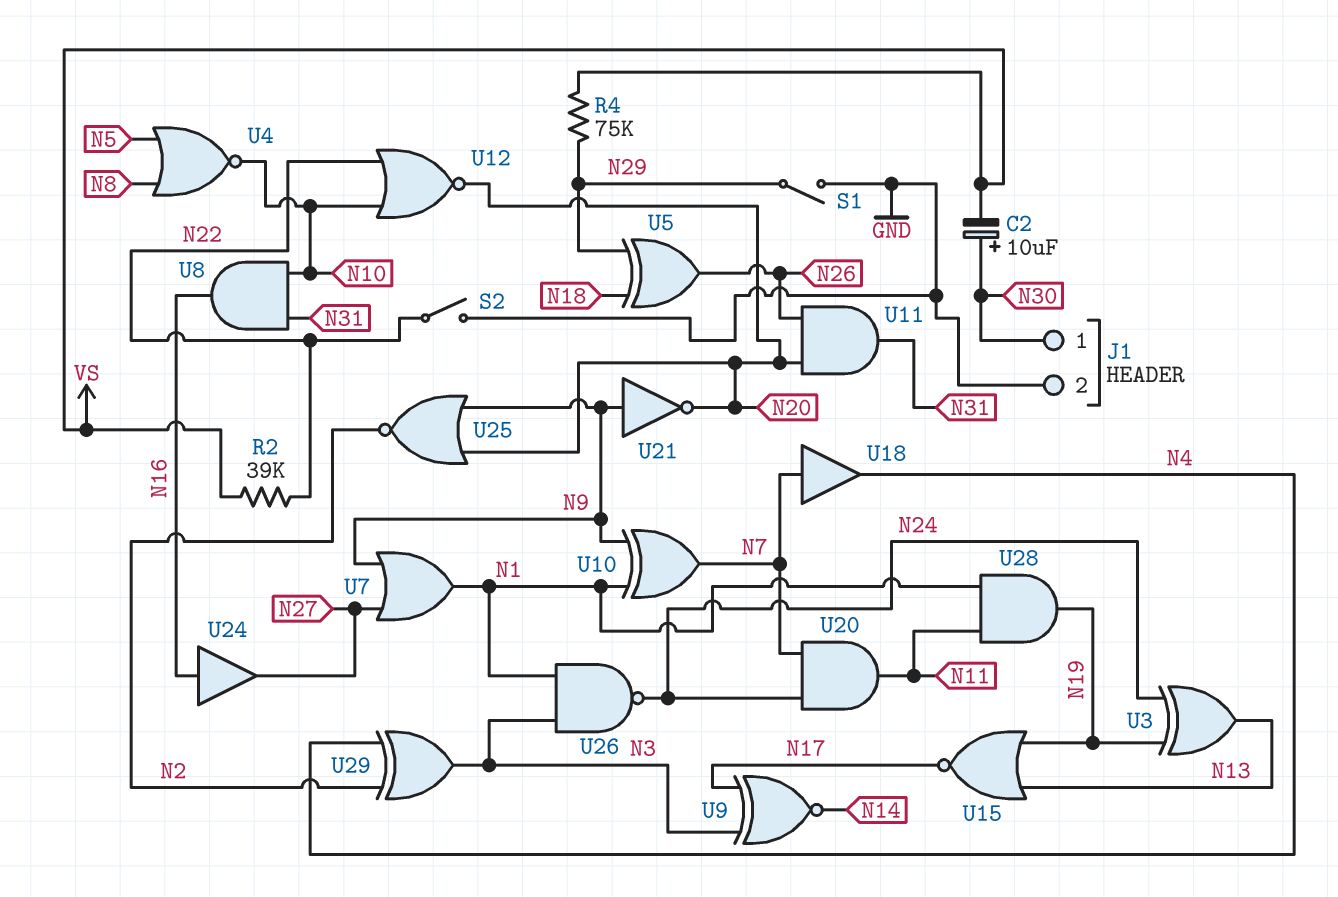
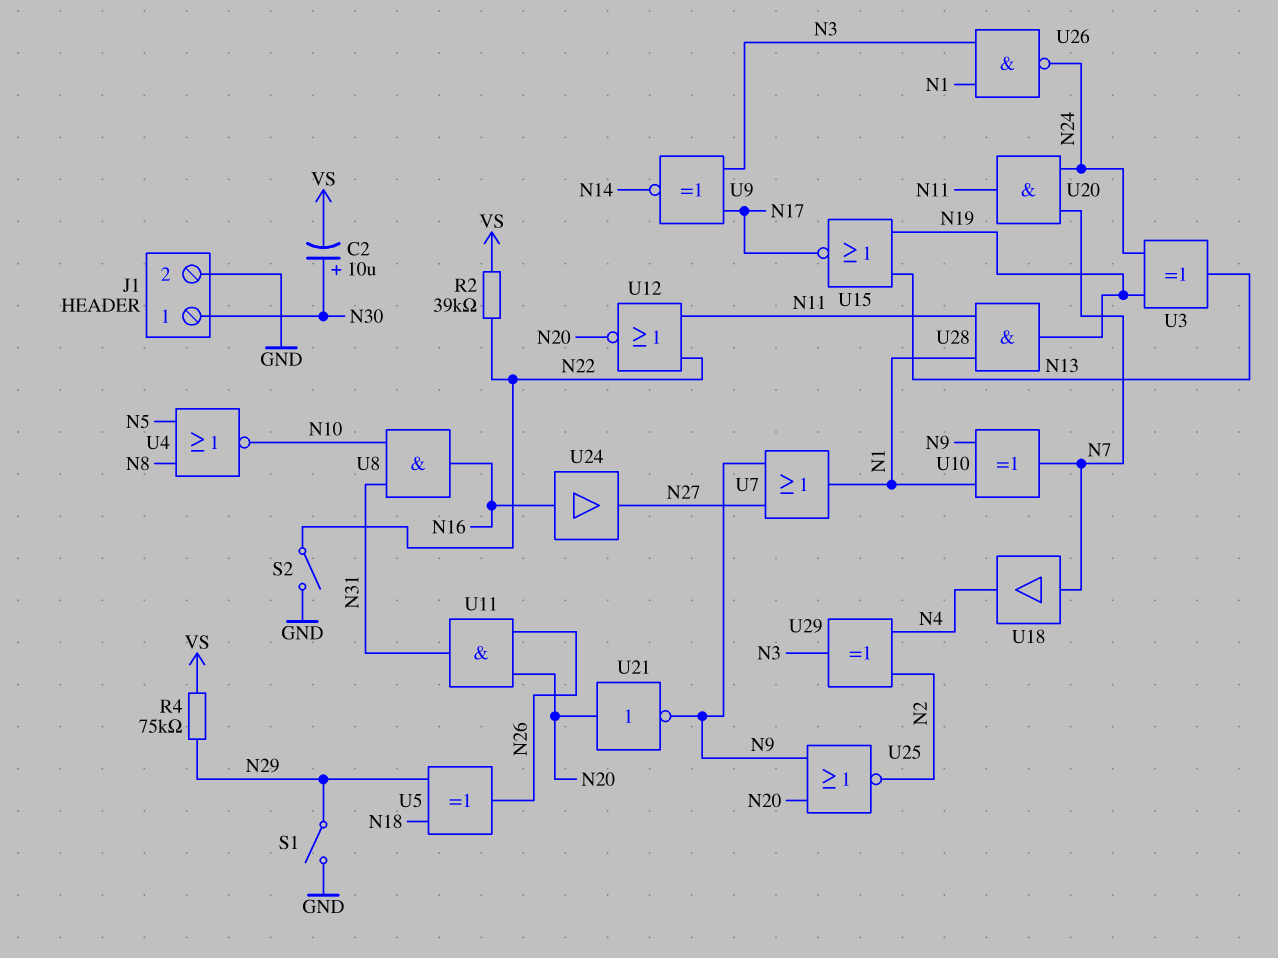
U12: NOR (in N10, in N22, out N20) -> NOR (in N11, in N22, out N20)
U21: NOT (in N9, out N20) -> NOT (in N20, out N9)

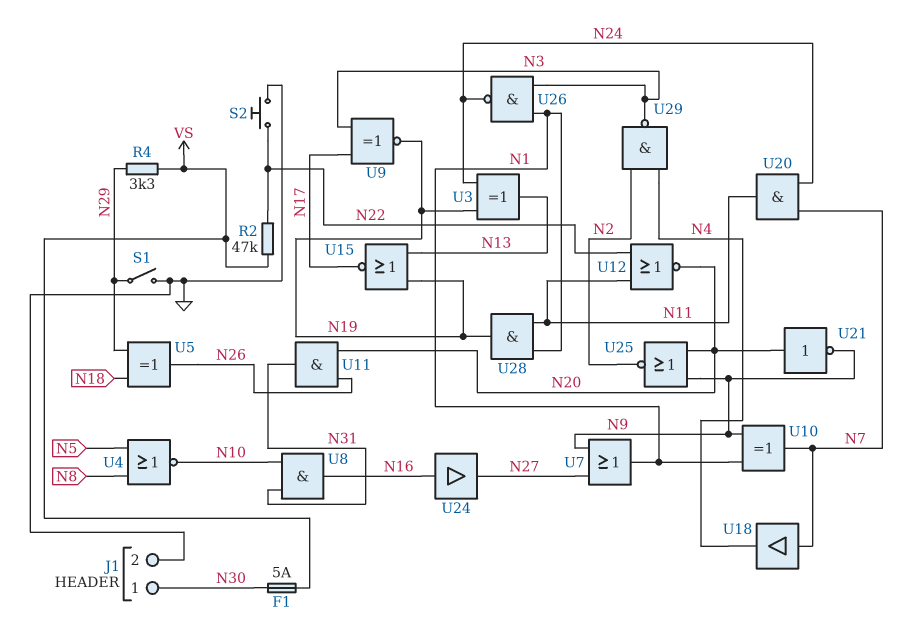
C2: 10uF (plus N30, minus VS) -> none
F1: none -> 5A (N30, VS)
R2: 39k (N22, VS) -> 47k (N22, VS)
R4: 75k (N29, VS) -> 3.3k (N29, VS)
S2: switch (GND, N22) -> button (GND, N22)
U9: XNOR (in N3, in N17, out N14) -> XNOR (in N3, in N17, out N19)
U29: XOR (in N2, in N4, out N3) -> NAND (in N2, in N4, out N3)

